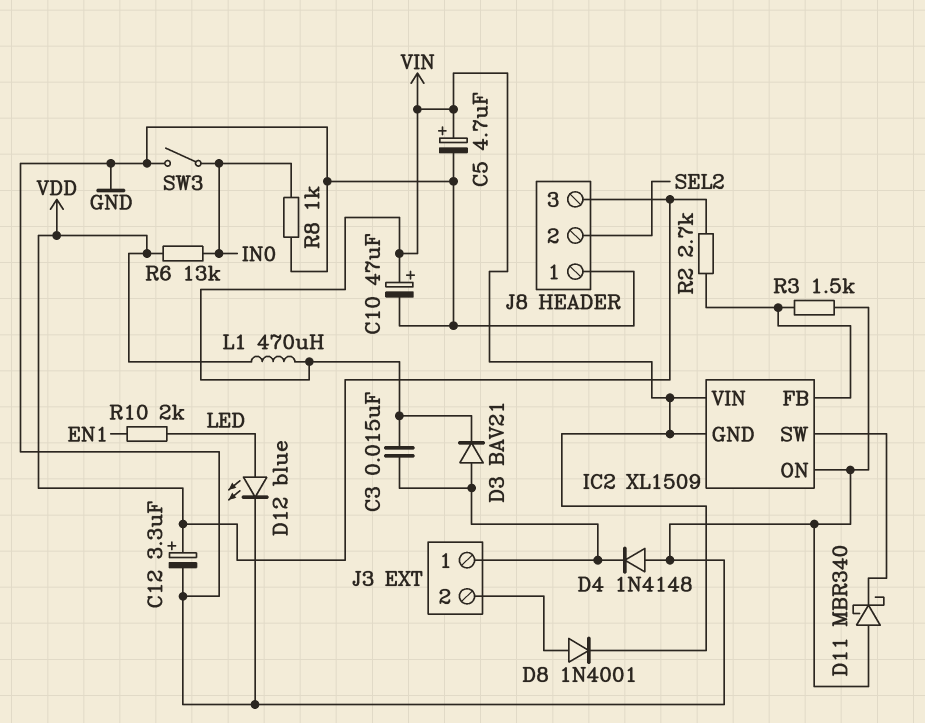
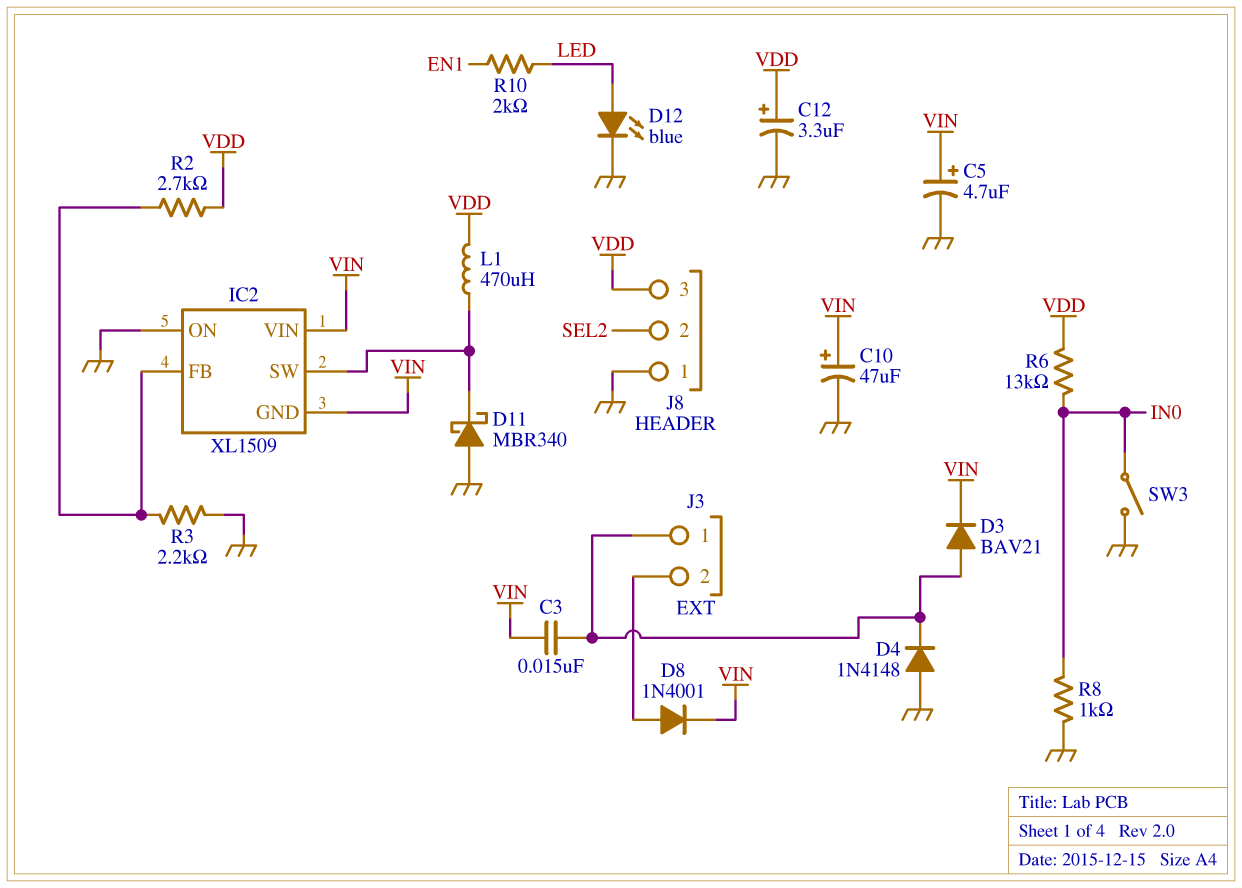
L1: 470uH (VDD, VIN) -> 470uH (IC2/SW, VDD)
R3: 1.5k (GND, IC2/FB) -> 2.2k (GND, IC2/FB)

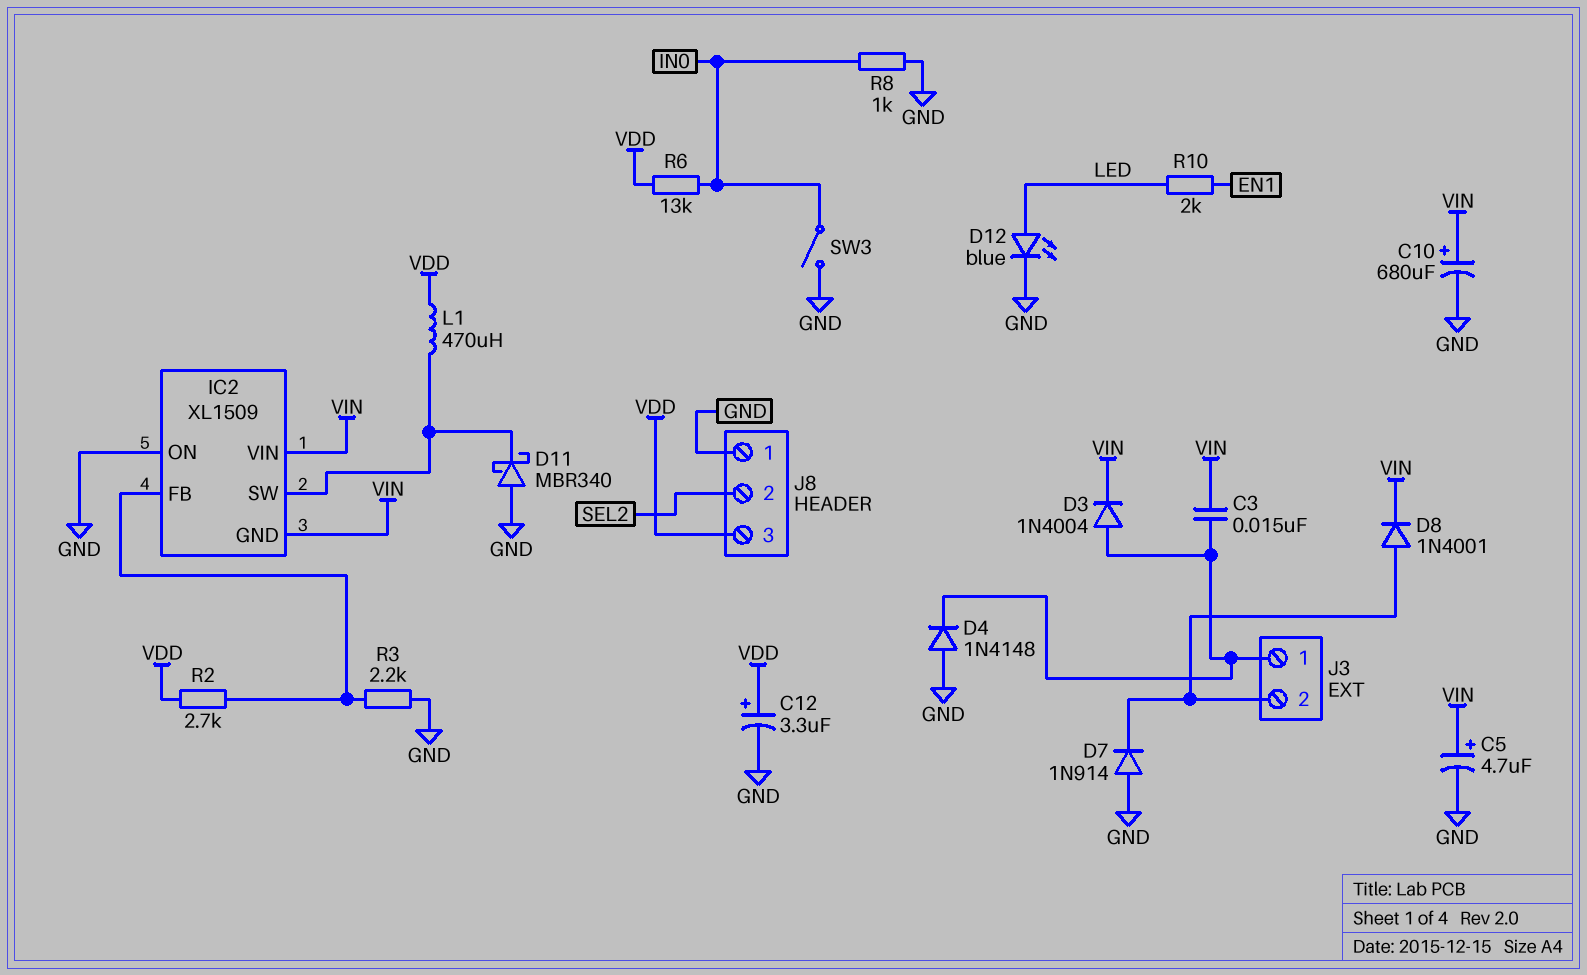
C10: 47uF (plus VIN, minus GND) -> 680uF (plus VIN, minus GND)
D3: diode BAV21 (A J3/1, K VIN) -> diode 1N4004 (A J3/1, K VIN)
D7: none -> diode 1N914 (A GND, K J3/2)

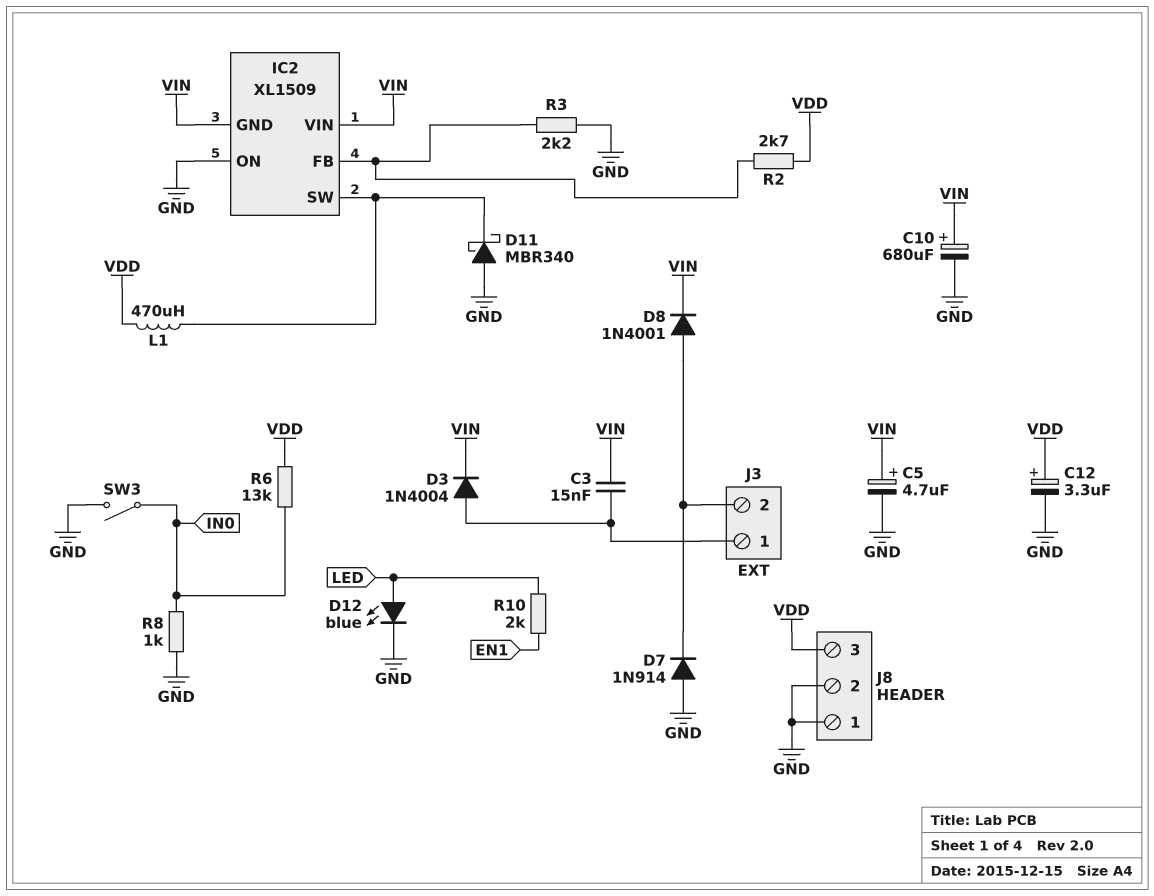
D4: diode 1N4148 (A GND, K J3/1) -> none
J8 pin 2: SEL2 -> GND

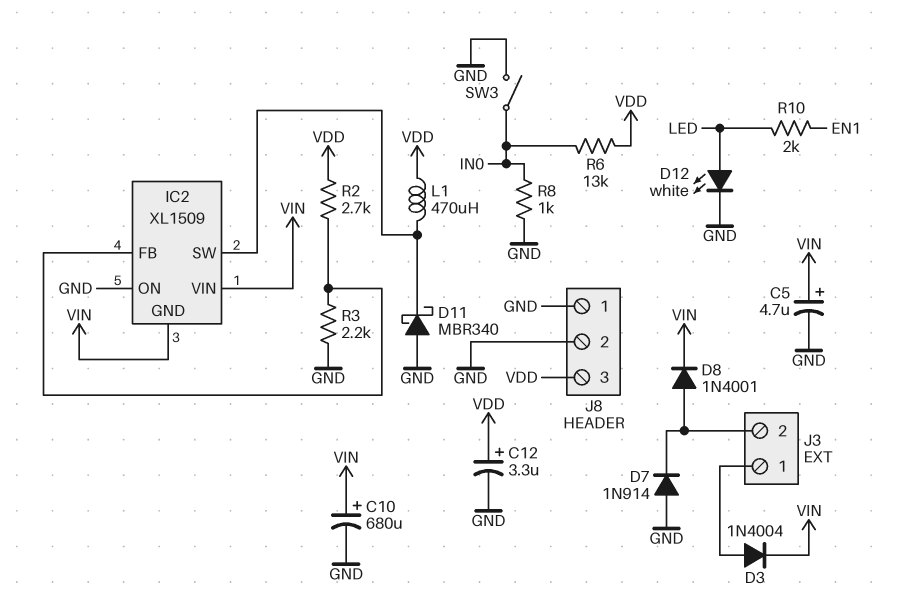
C3: 15nF (J3/1, VIN) -> none
D12: LED blue (A LED, K GND) -> LED white (A LED, K GND)

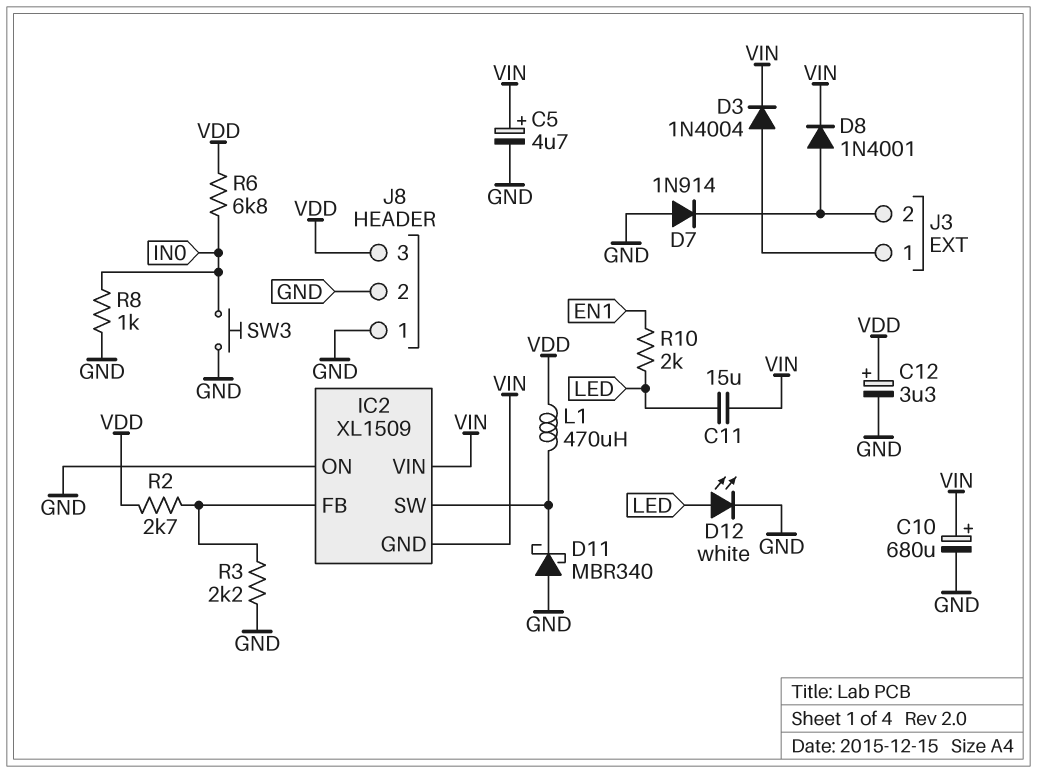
C11: none -> 15uF (LED, VIN)
R6: 13k (IN0, VDD) -> 6.8k (IN0, VDD)
SW3: switch (GND, IN0) -> button (GND, IN0)

